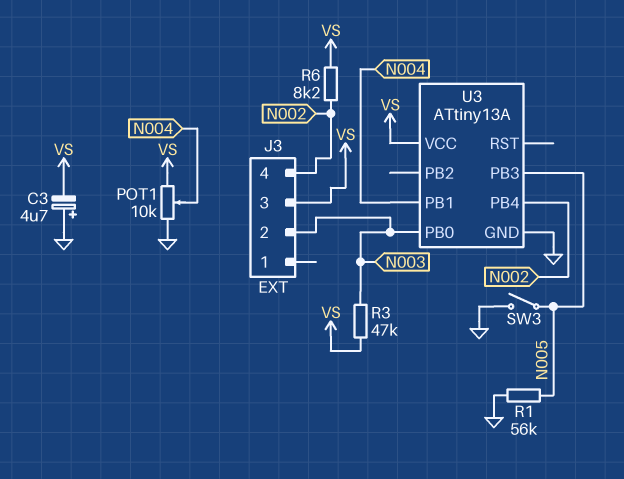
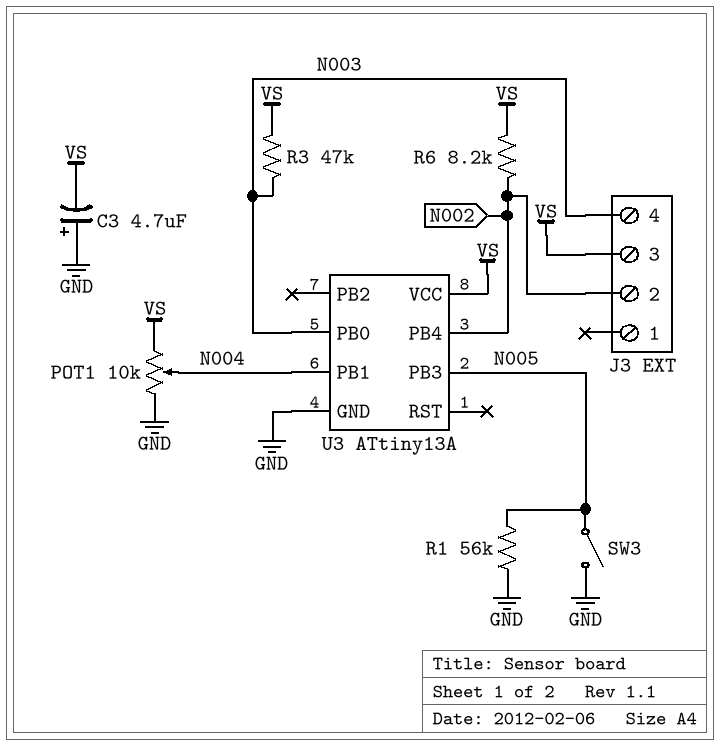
J3 pin 2: N003 -> N002
J3 pin 4: N002 -> N003

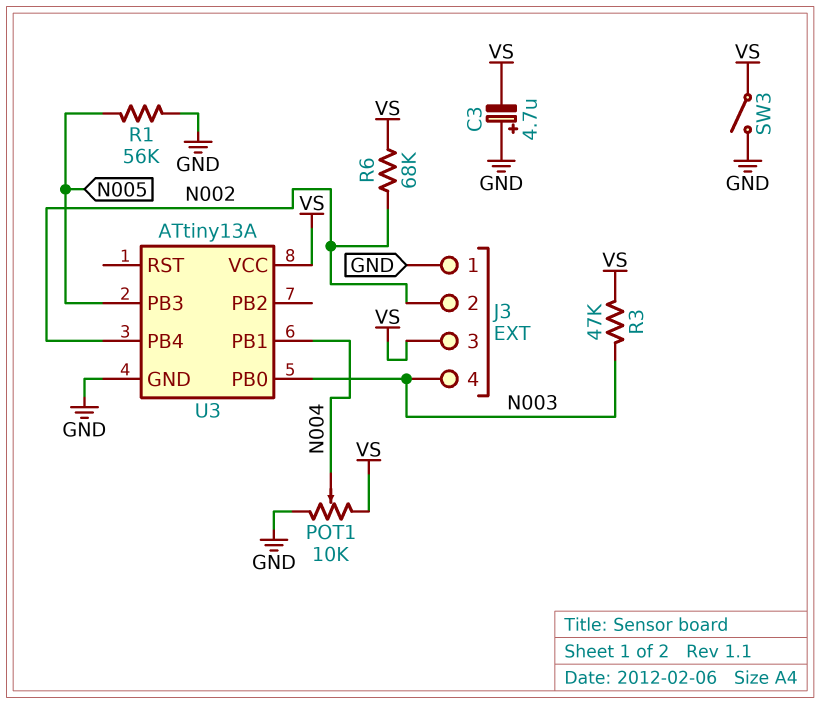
J3 pin 1: none -> GND
R6: 8.2k (N002, VS) -> 68k (N002, VS)
SW3: switch (GND, N005) -> switch (GND, VS)

